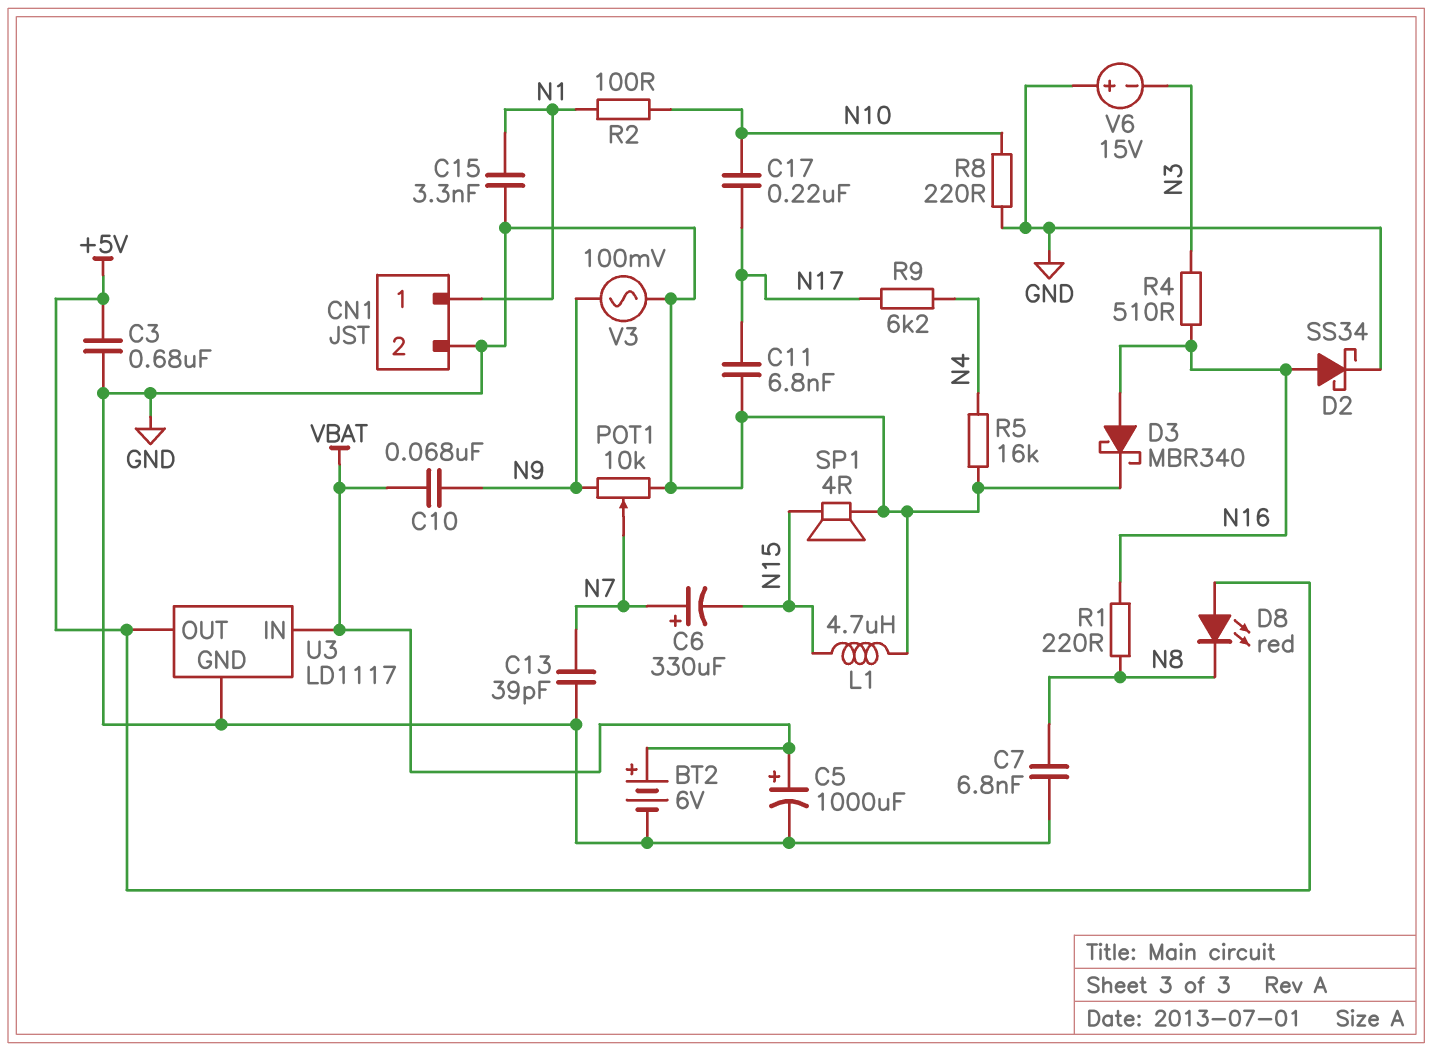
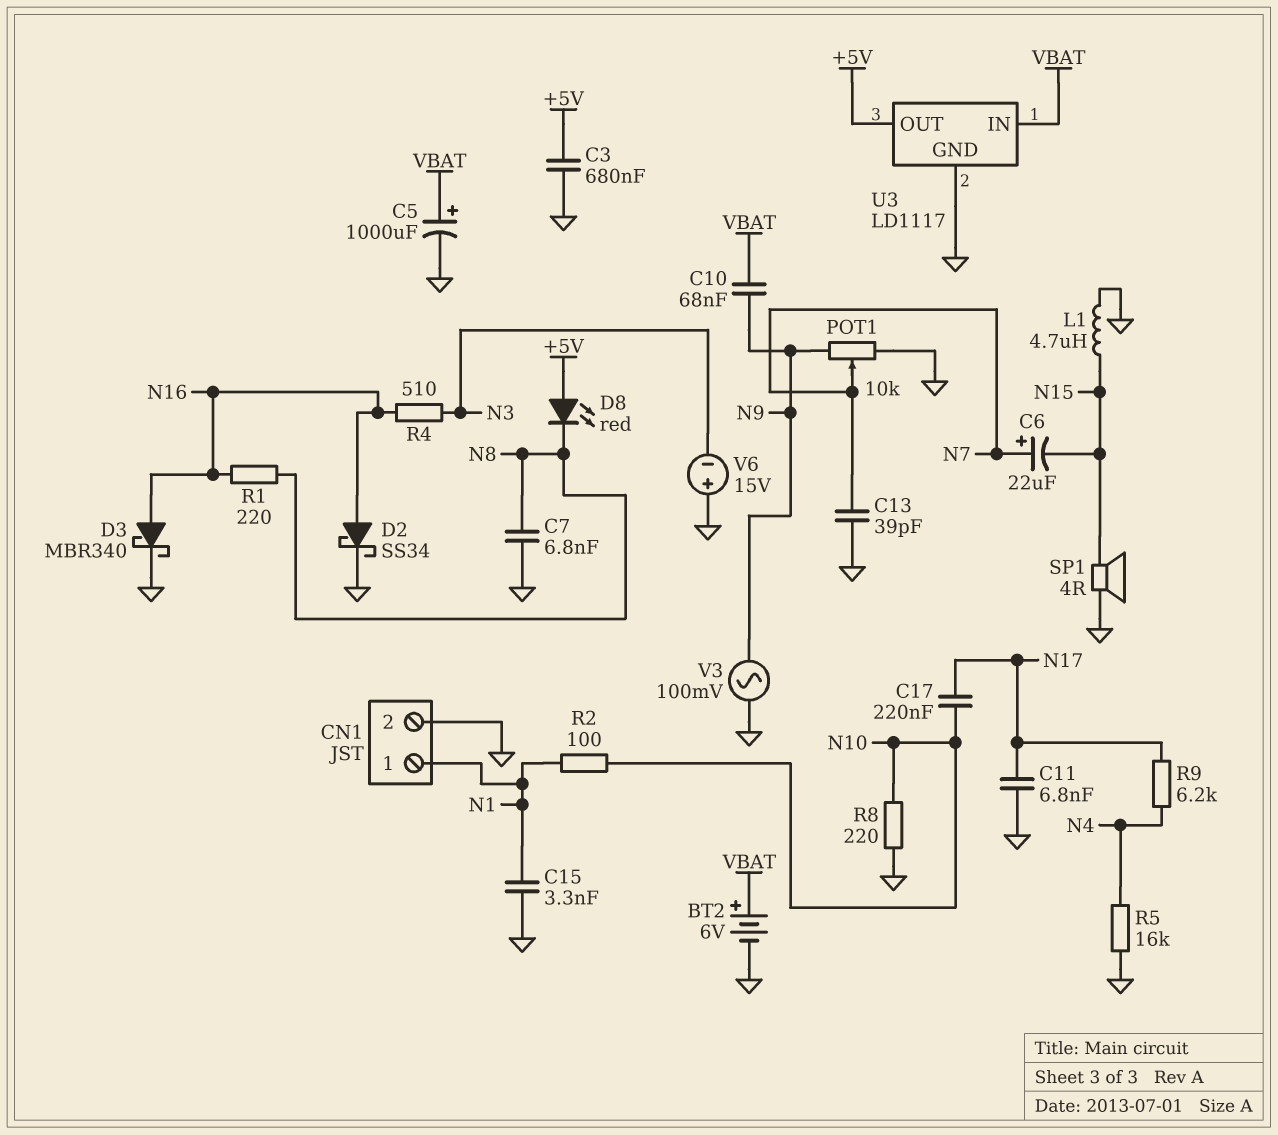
C6: 330uF (plus N7, minus N15) -> 22uF (plus N7, minus N15)

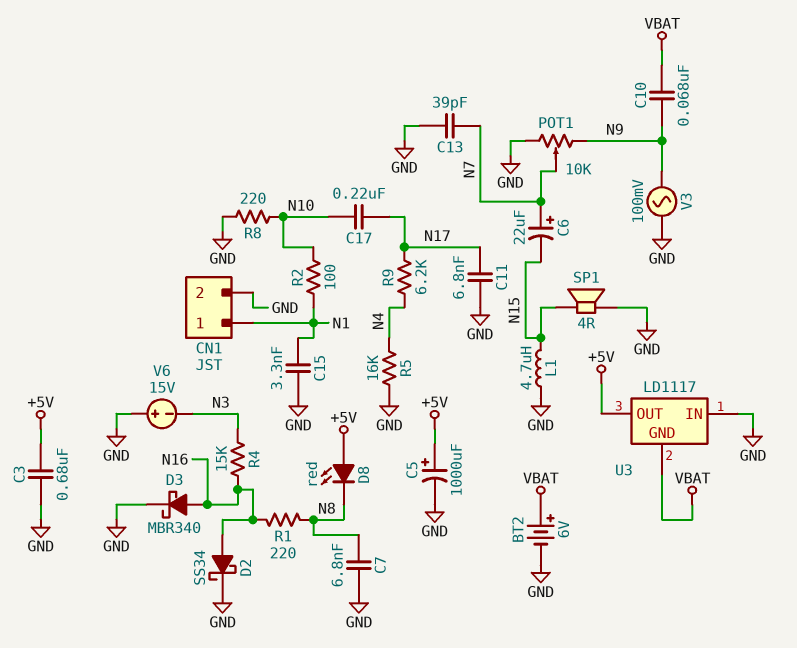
C5: 1000uF (plus VBAT, minus GND) -> 1000uF (plus +5V, minus GND)
R4: 510 (N3, N16) -> 15k (N3, N16)
U3 pin GND: GND -> VBAT
U3 pin IN: VBAT -> GND

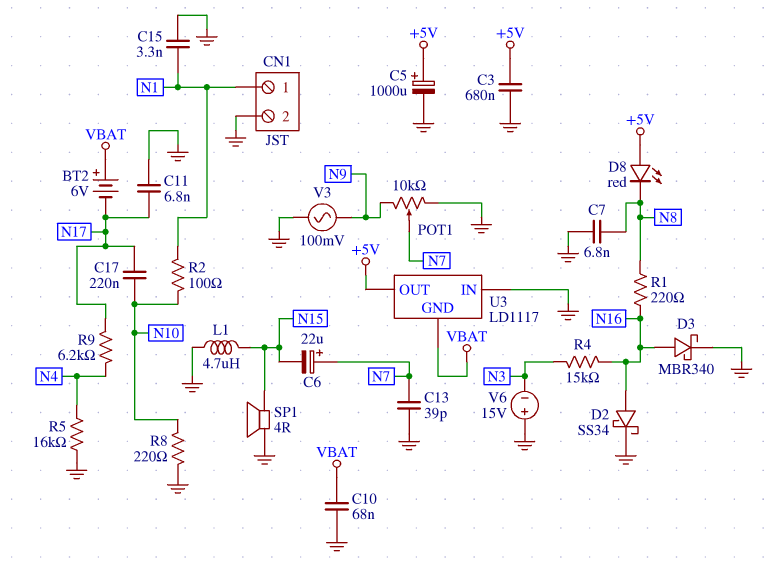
BT2: 6V (plus VBAT, minus GND) -> 6V (plus VBAT, minus N17)
C10: 68nF (N9, VBAT) -> 68nF (GND, VBAT)

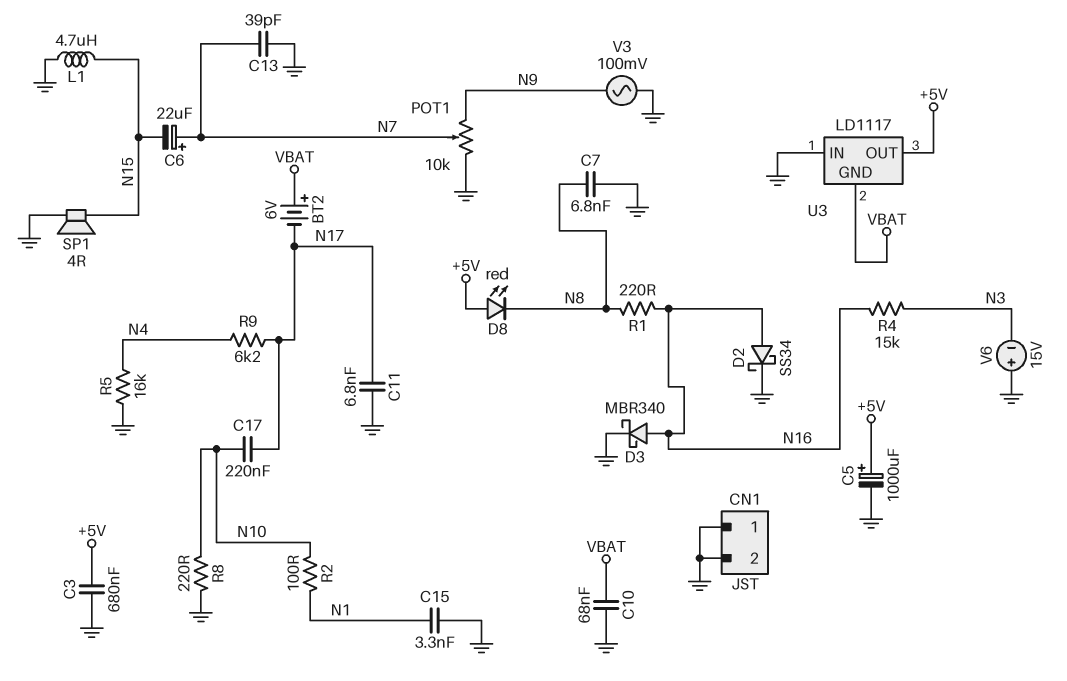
CN1 pin 1: N1 -> GND

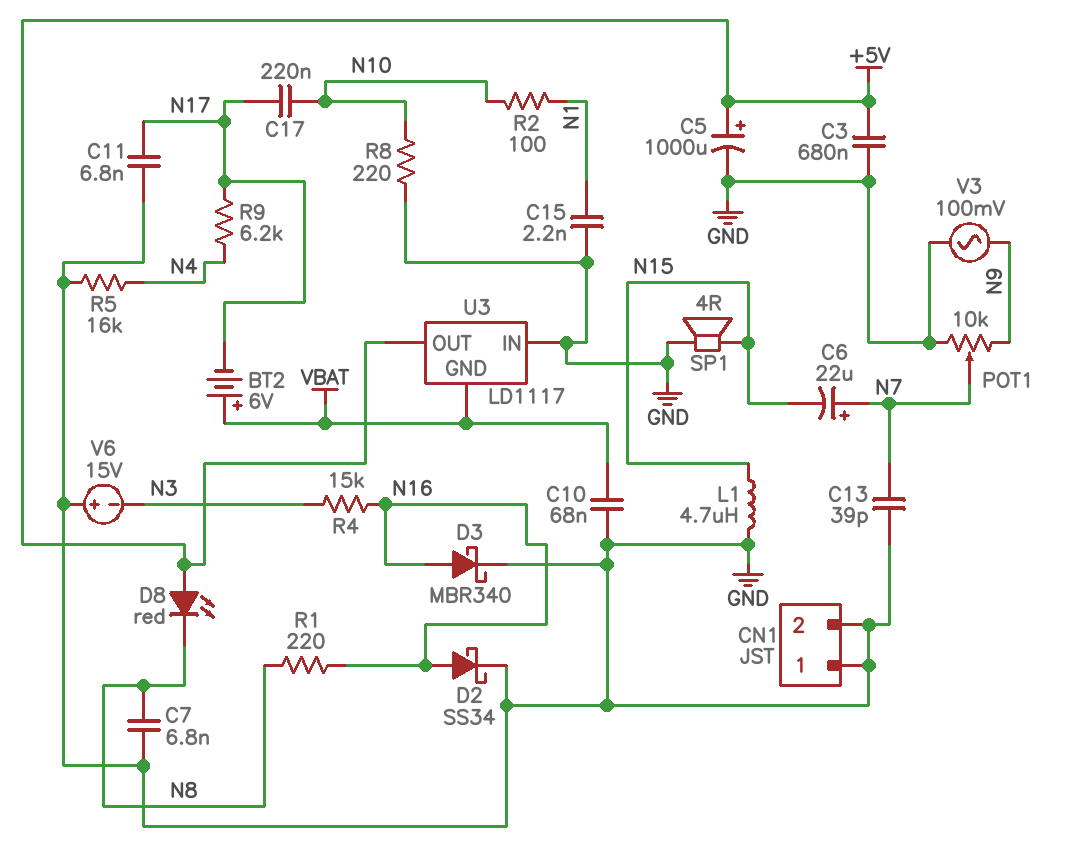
C15: 3.3nF (GND, N1) -> 2.2nF (GND, N1)

